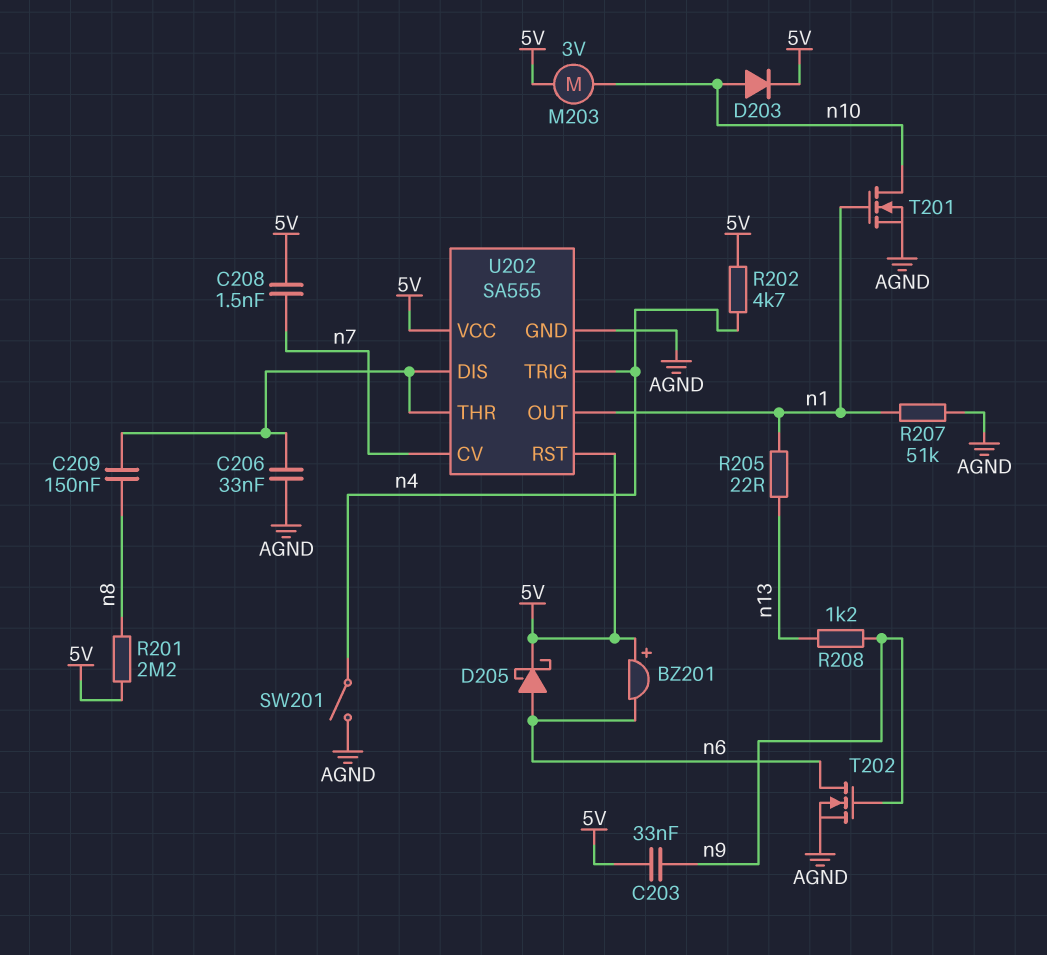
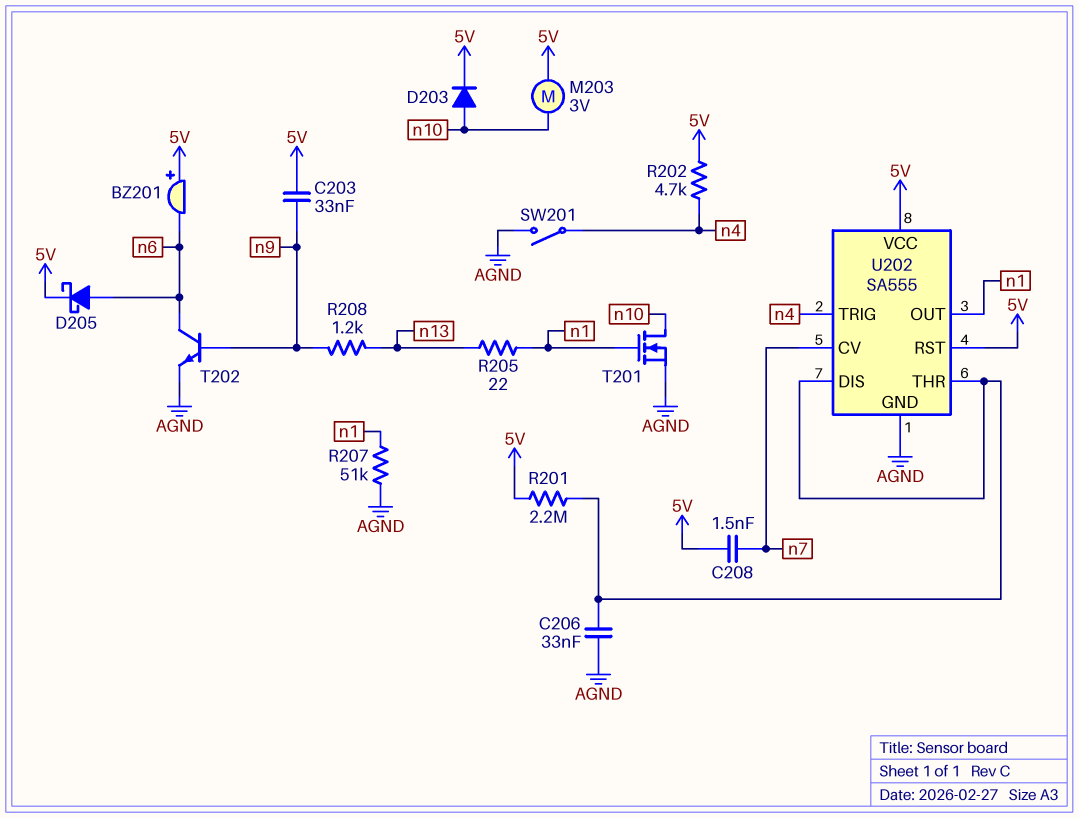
C209: 150nF (U202/DIS, n8) -> none
R201: 2.2M (5V, n8) -> 2.2M (5V, U202/DIS)
T202: NMOS (G n9, D n6, S AGND) -> NPN (B n9, C n6, E AGND)

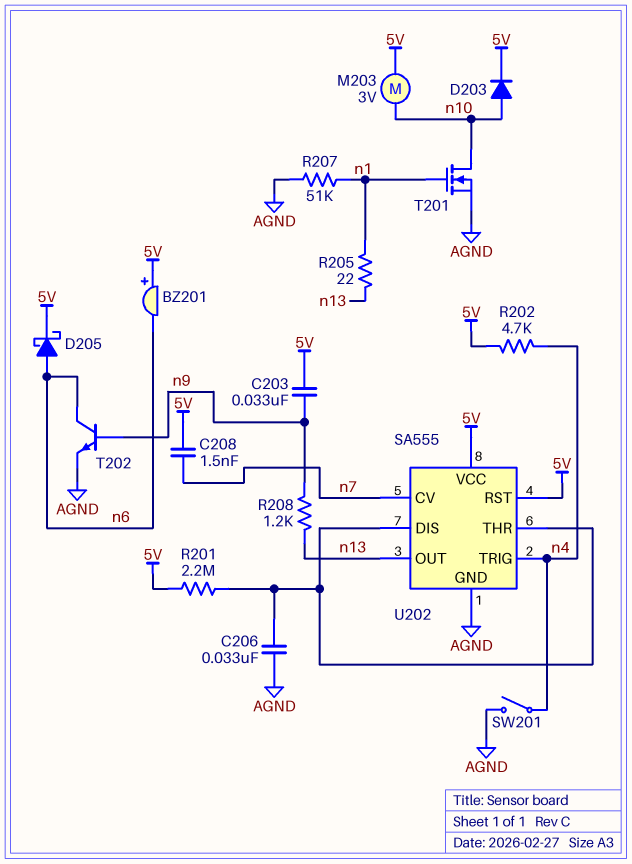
U202 pin OUT: n1 -> n13

